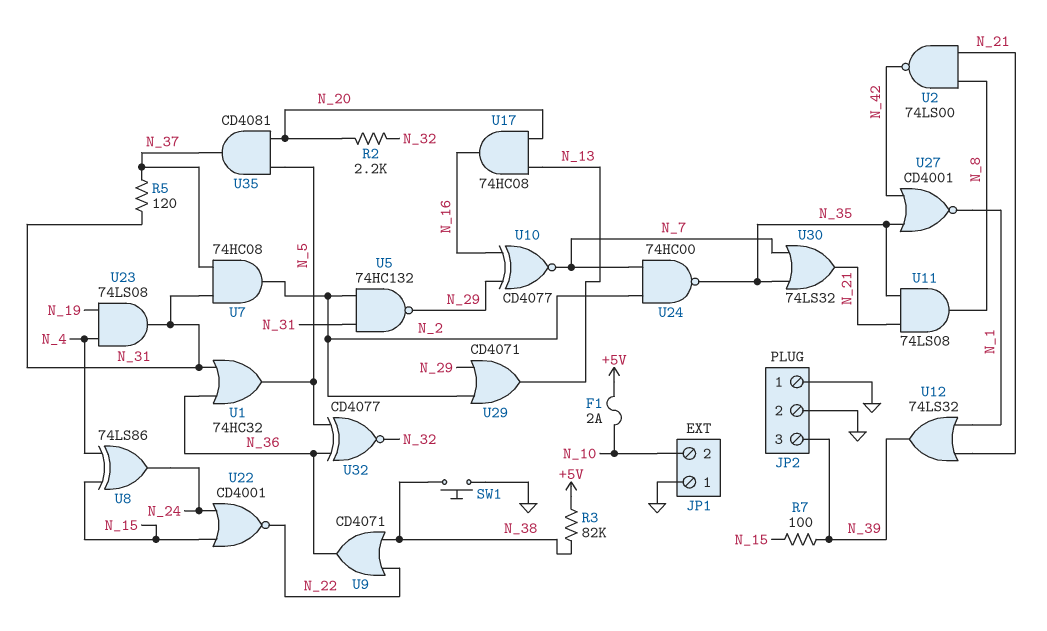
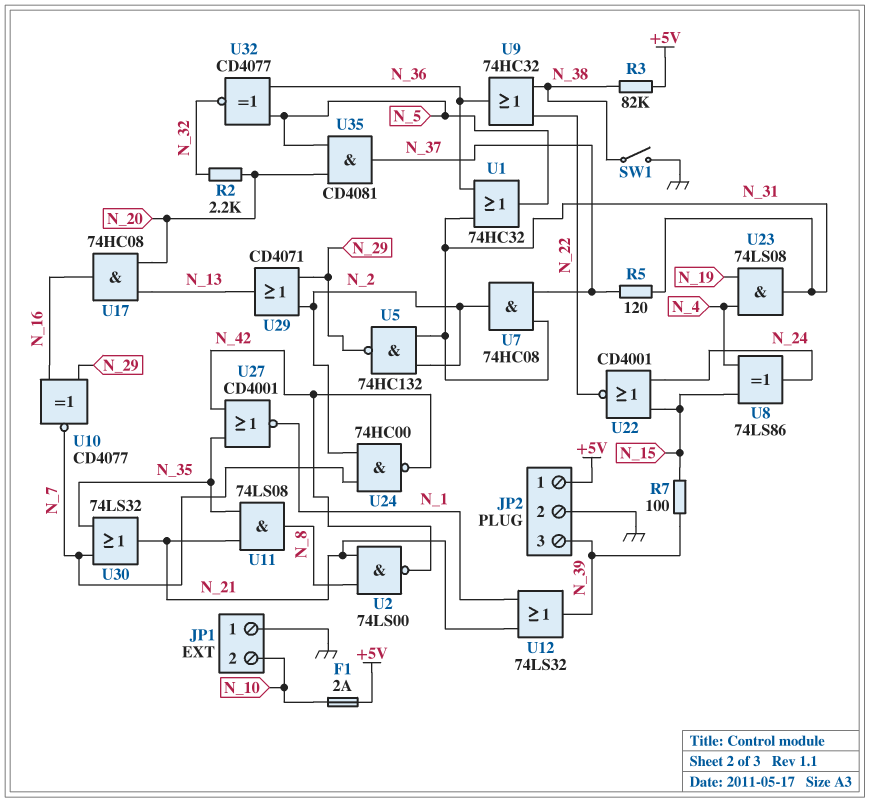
JP2 pin 1: GND -> +5V
SW1: button (GND, N_38) -> switch (GND, N_38)
U9: OR CD4071 (in N_22, in N_38, out N_36) -> OR 74HC32 (in N_22, in N_38, out N_36)
U24: NAND 74HC00 (in N_2, in N_7, out N_35) -> NAND 74HC00 (in N_2, in N_7, out N_42)

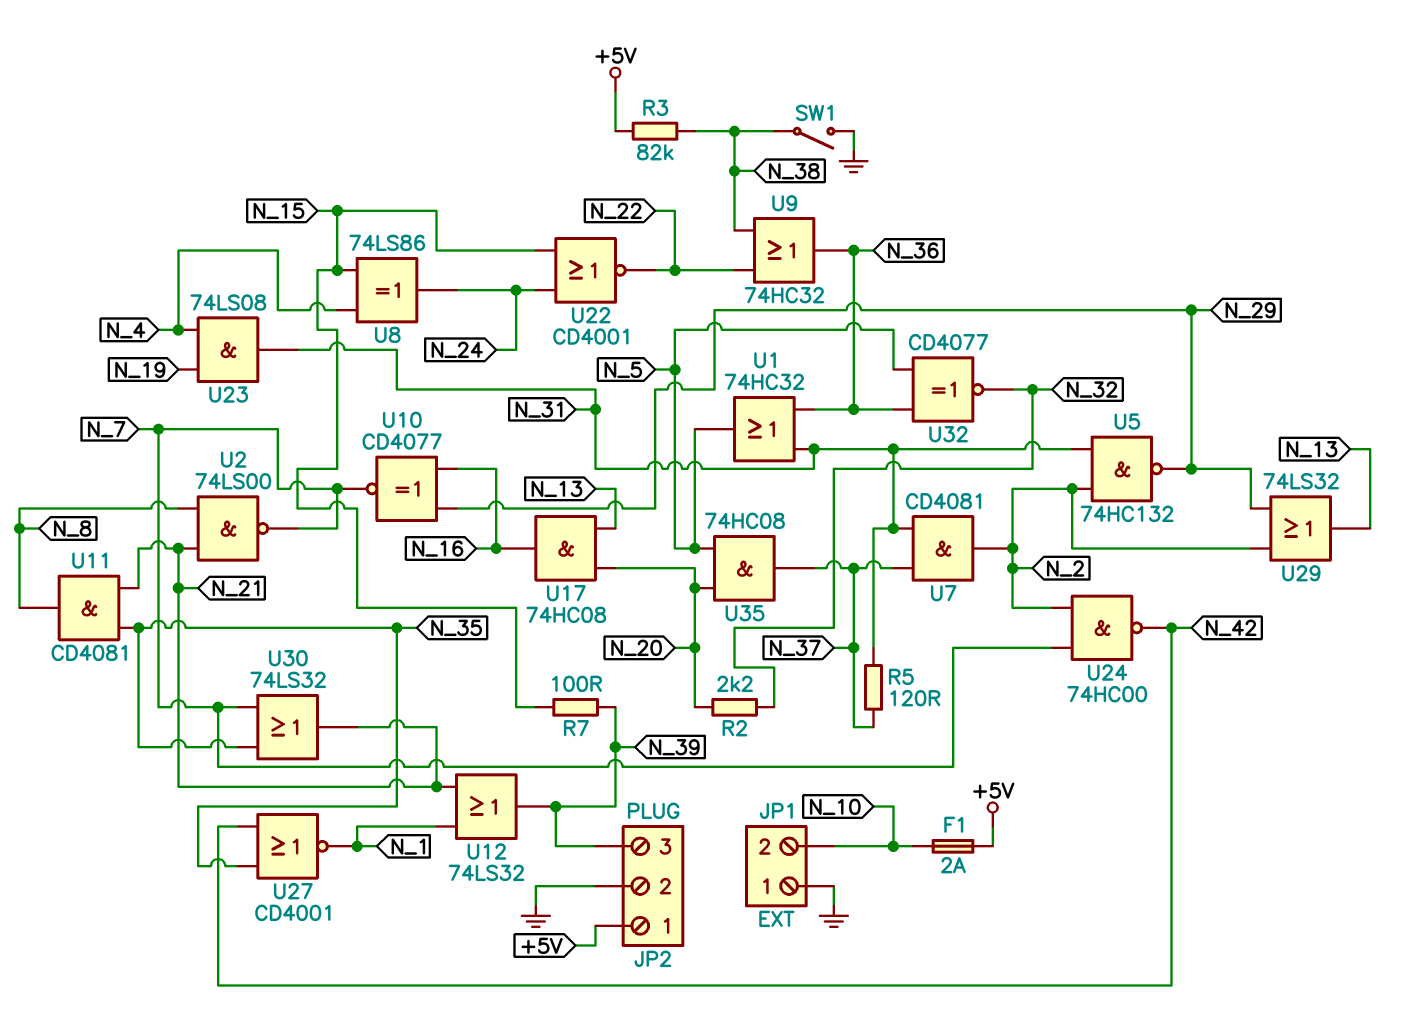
U2: NAND 74LS00 (in N_8, in N_21, out N_42) -> NAND 74LS00 (in N_8, in N_21, out N_7)
U7: AND 74HC08 (in N_31, in N_37, out N_2) -> AND CD4081 (in N_31, in N_37, out N_2)
U11: AND 74LS08 (in N_21, in N_35, out N_8) -> AND CD4081 (in N_21, in N_35, out N_8)
U29: OR CD4071 (in N_2, in N_29, out N_13) -> OR 74LS32 (in N_2, in N_29, out N_13)
U35: AND CD4081 (in N_5, in N_20, out N_37) -> AND 74HC08 (in N_5, in N_20, out N_37)

